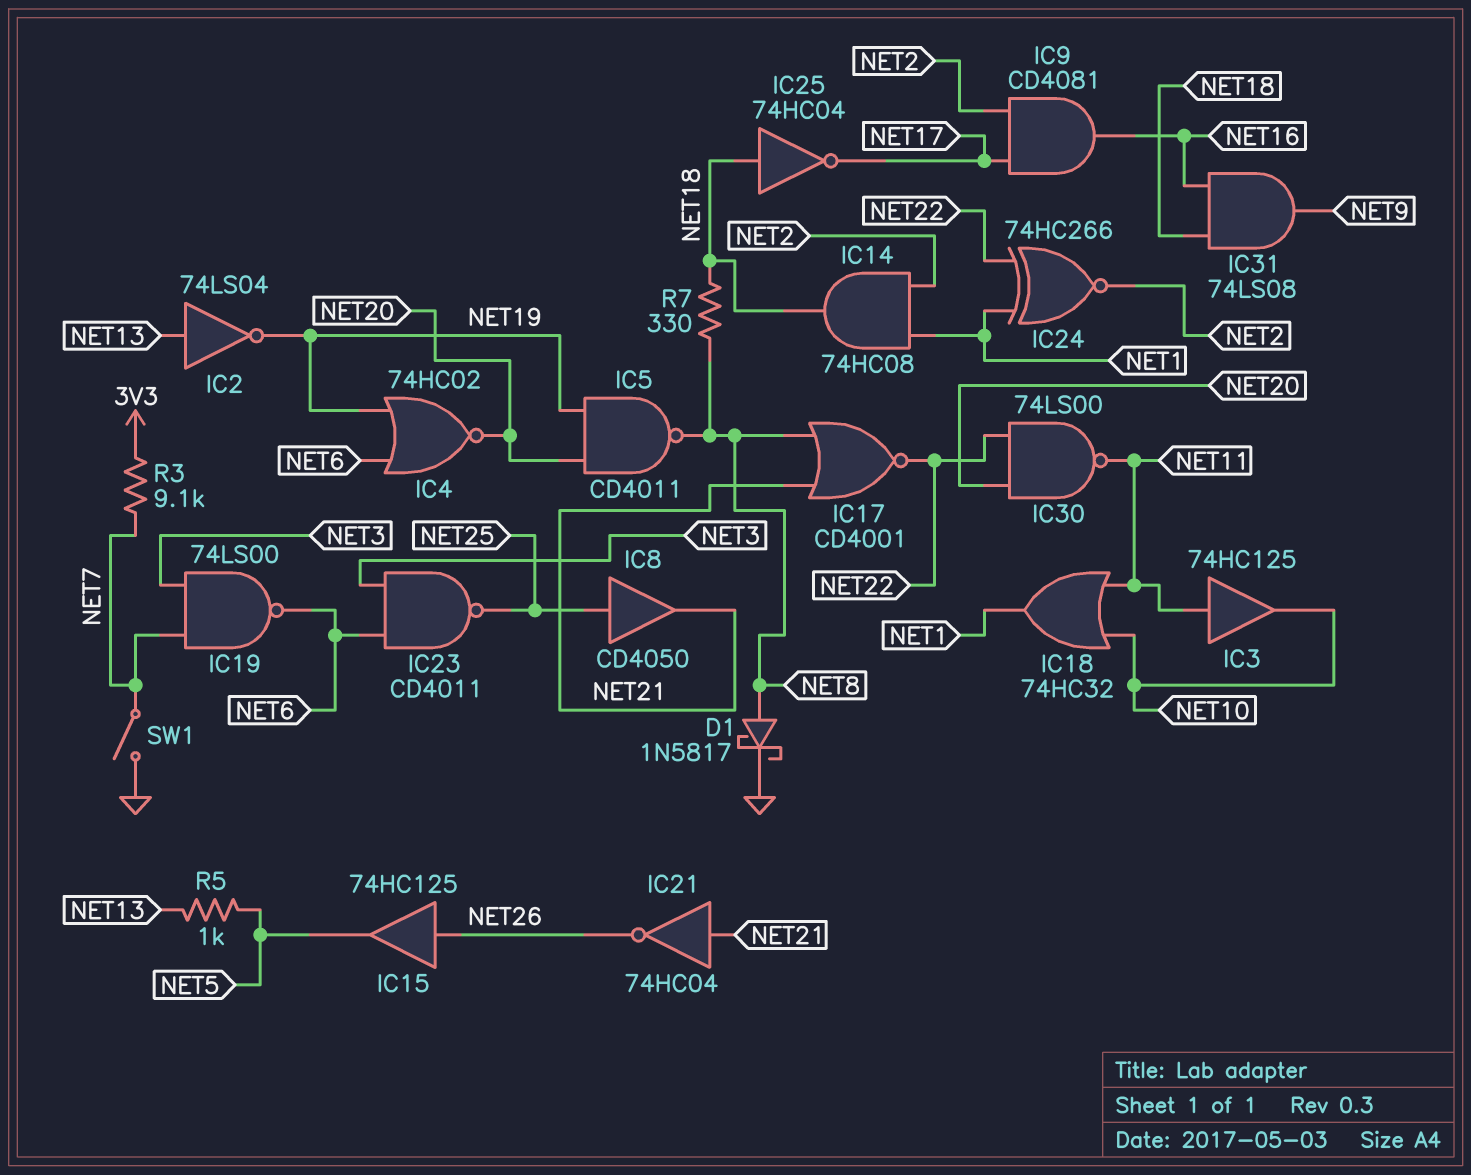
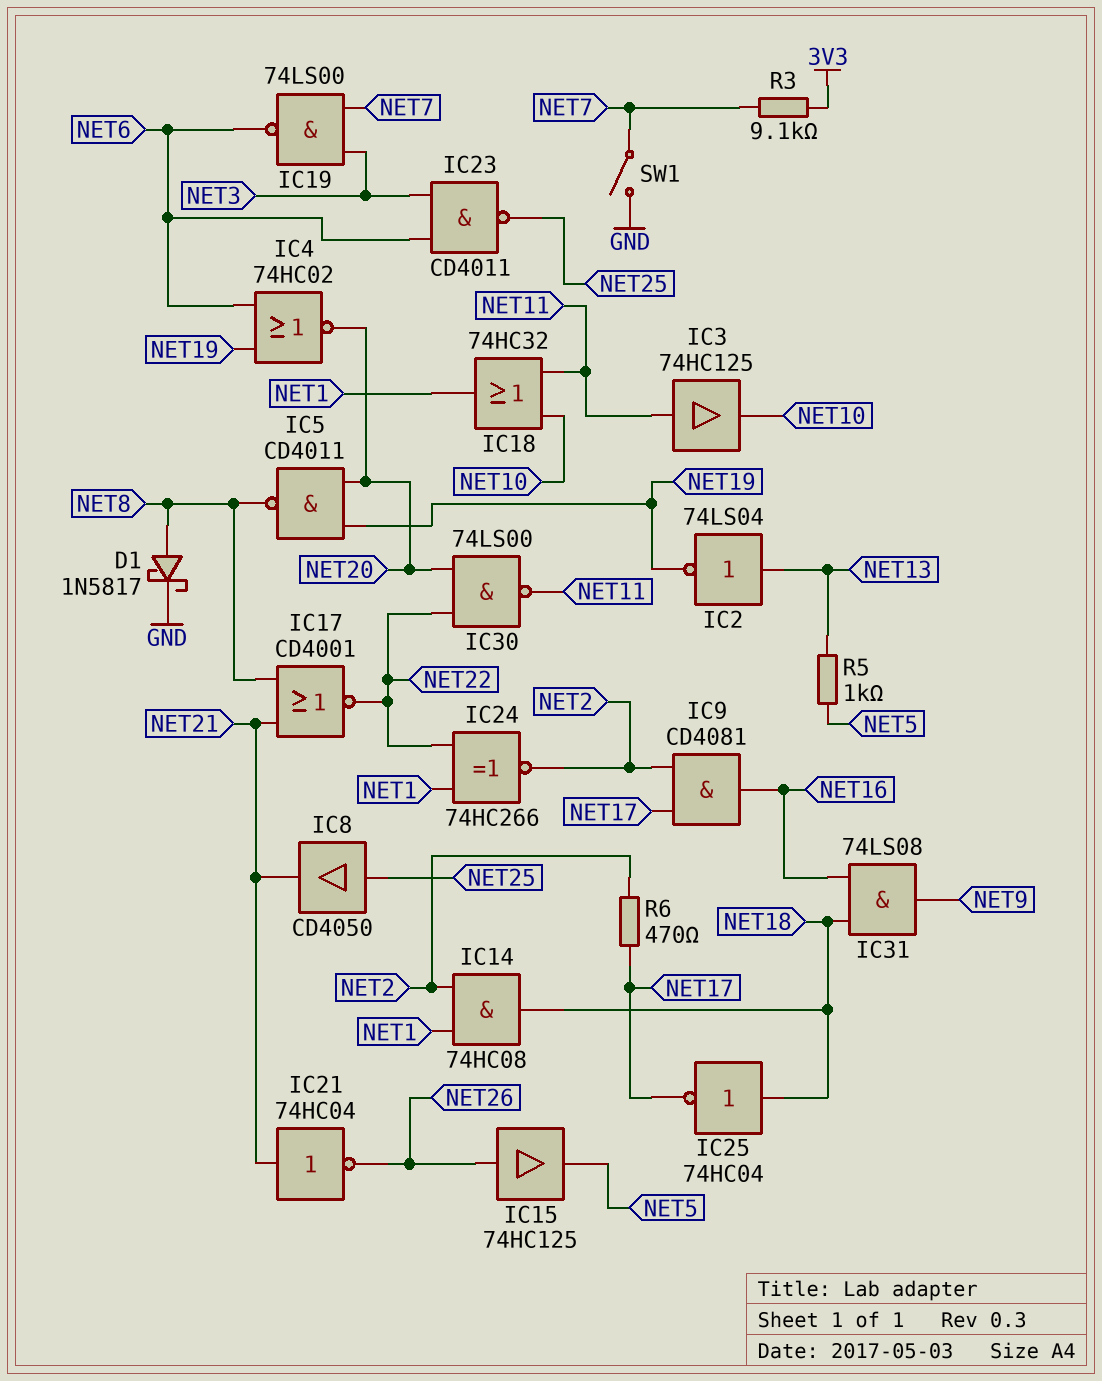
R6: none -> 470 (NET2, NET17)
R7: 330 (NET8, NET18) -> none

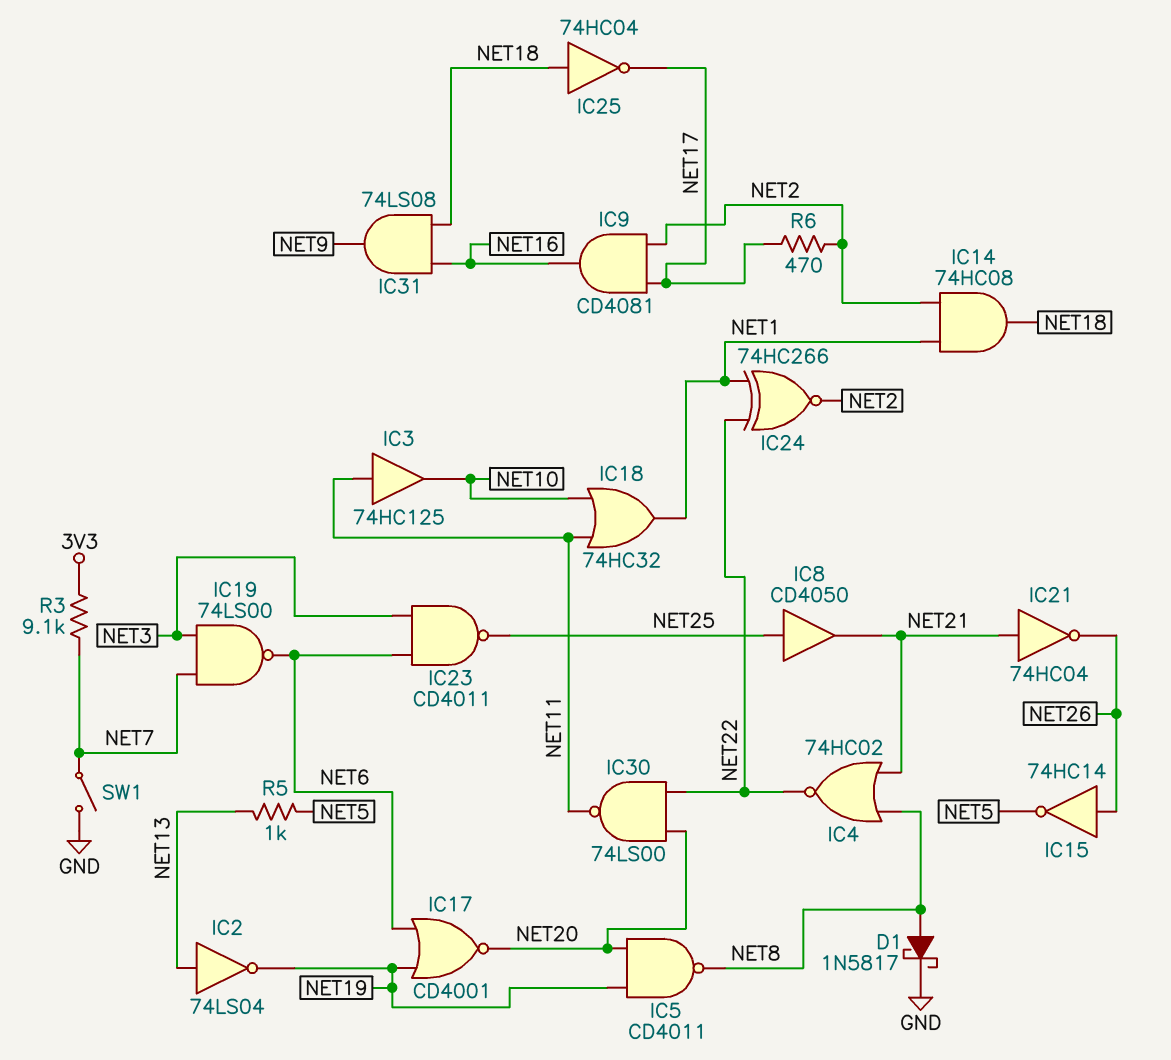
IC4: NOR 74HC02 (in NET6, in NET19, out NET20) -> NOR 74HC02 (in NET8, in NET21, out NET22)
IC15: buffer 74HC125 (in NET26, out NET5) -> NOT 74HC14 (in NET26, out NET5)
IC17: NOR CD4001 (in NET8, in NET21, out NET22) -> NOR CD4001 (in NET6, in NET19, out NET20)

